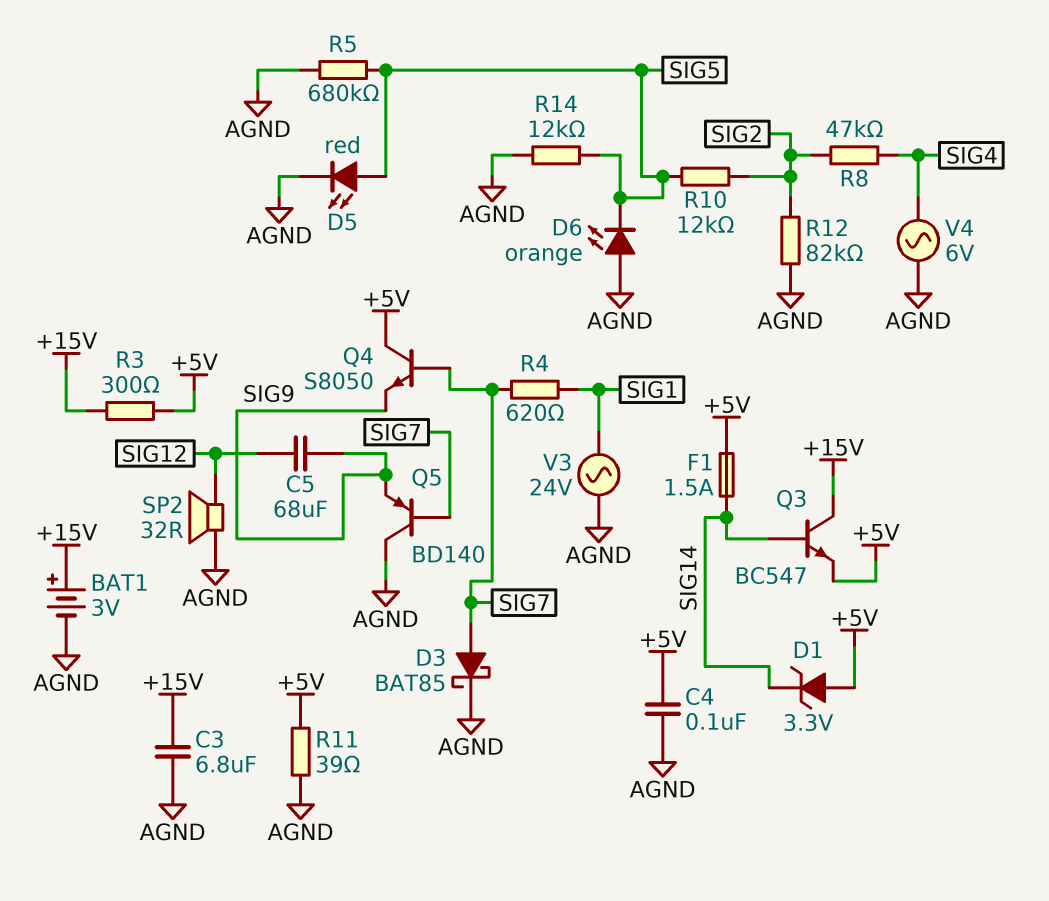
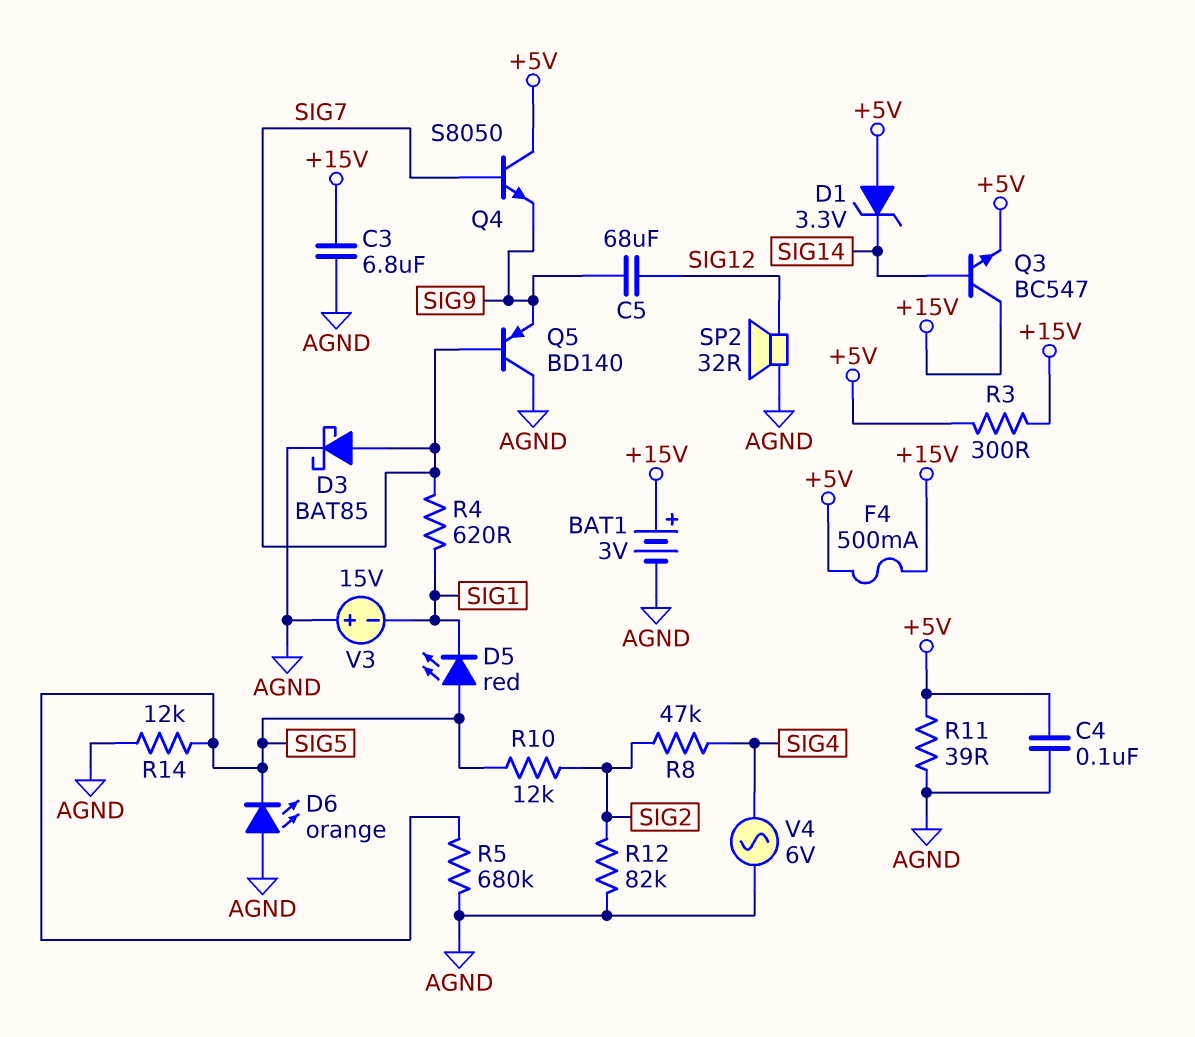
D5: LED red (A SIG5, K AGND) -> LED red (A SIG5, K SIG1)
F1: 1.5A (+5V, SIG14) -> none
F4: none -> 500mA (+5V, +15V)
V3: AC 24V (AGND, SIG1) -> 15V (plus AGND, minus SIG1)

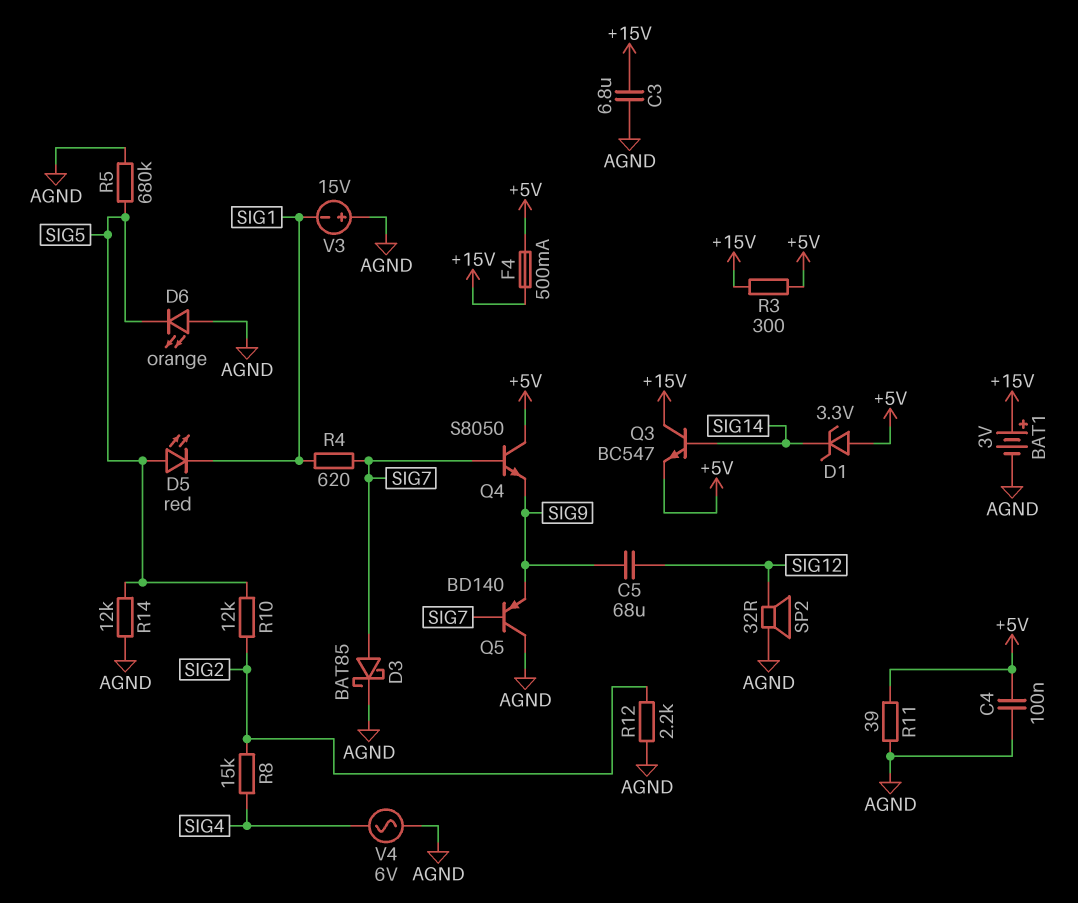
R8: 47k (SIG2, SIG4) -> 15k (SIG2, SIG4)
R12: 82k (AGND, SIG2) -> 2.2k (AGND, SIG2)

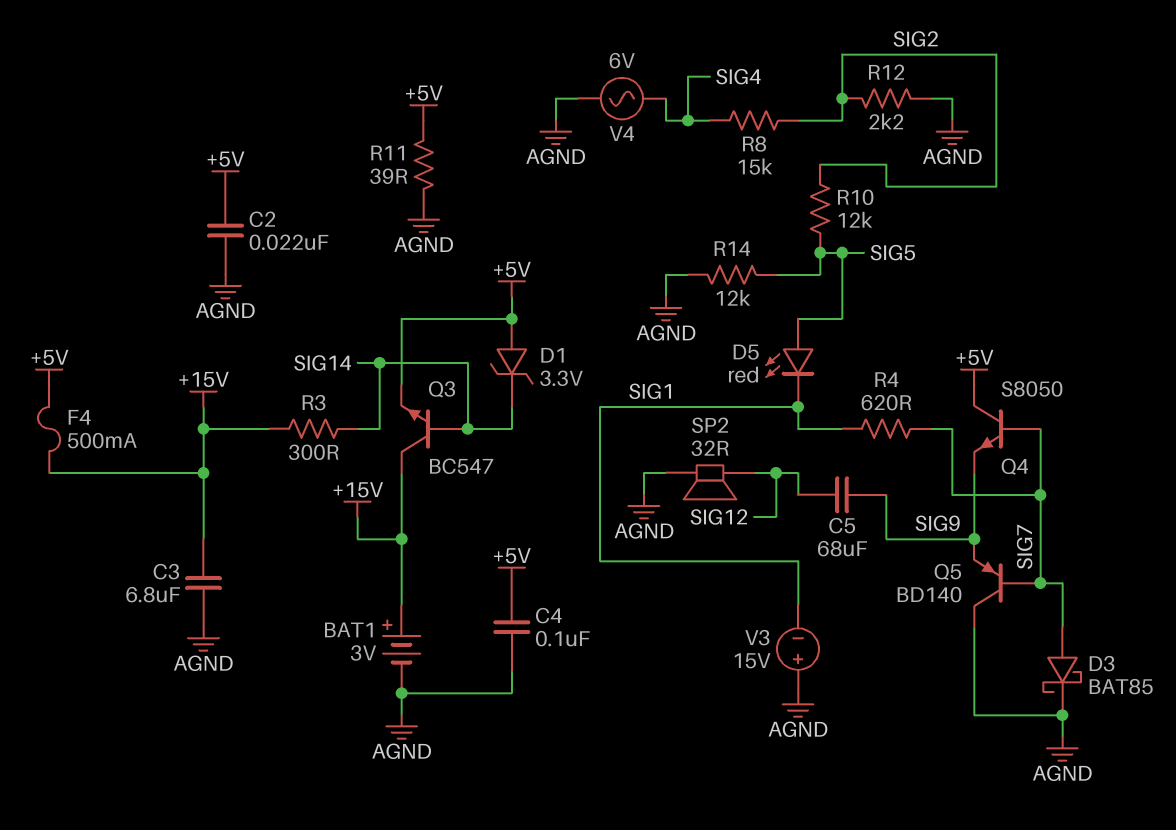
C2: none -> 22nF (+5V, AGND)
D6: LED orange (A AGND, K SIG5) -> none
R3: 300 (+5V, +15V) -> 300 (+15V, SIG14)
R5: 680k (AGND, SIG5) -> none

